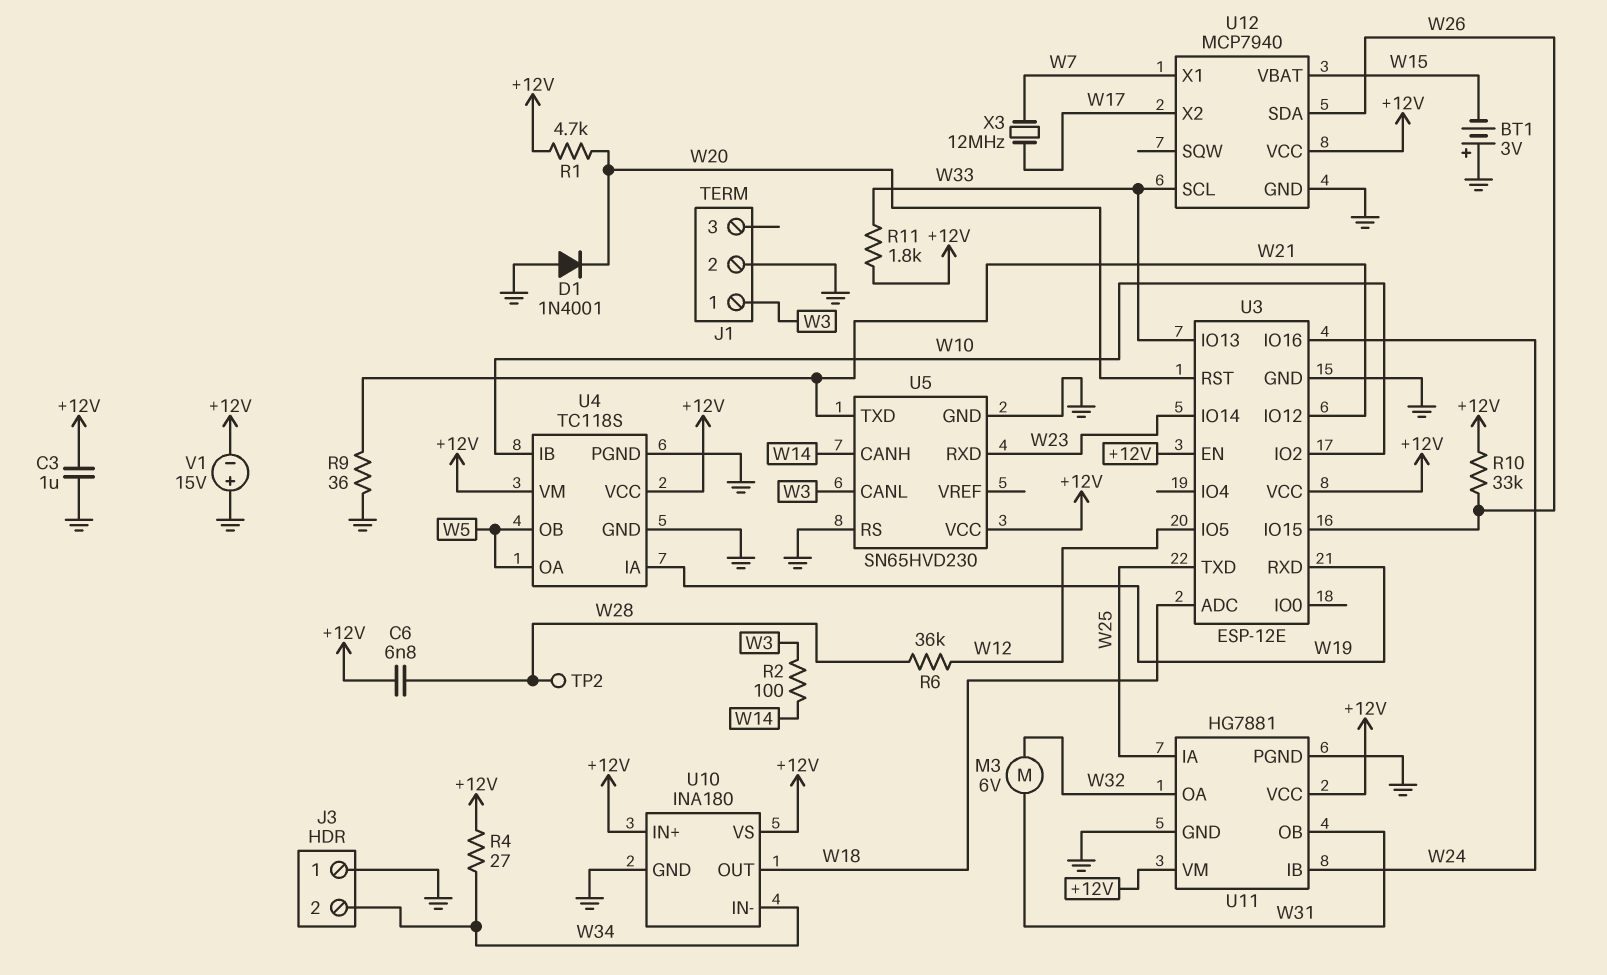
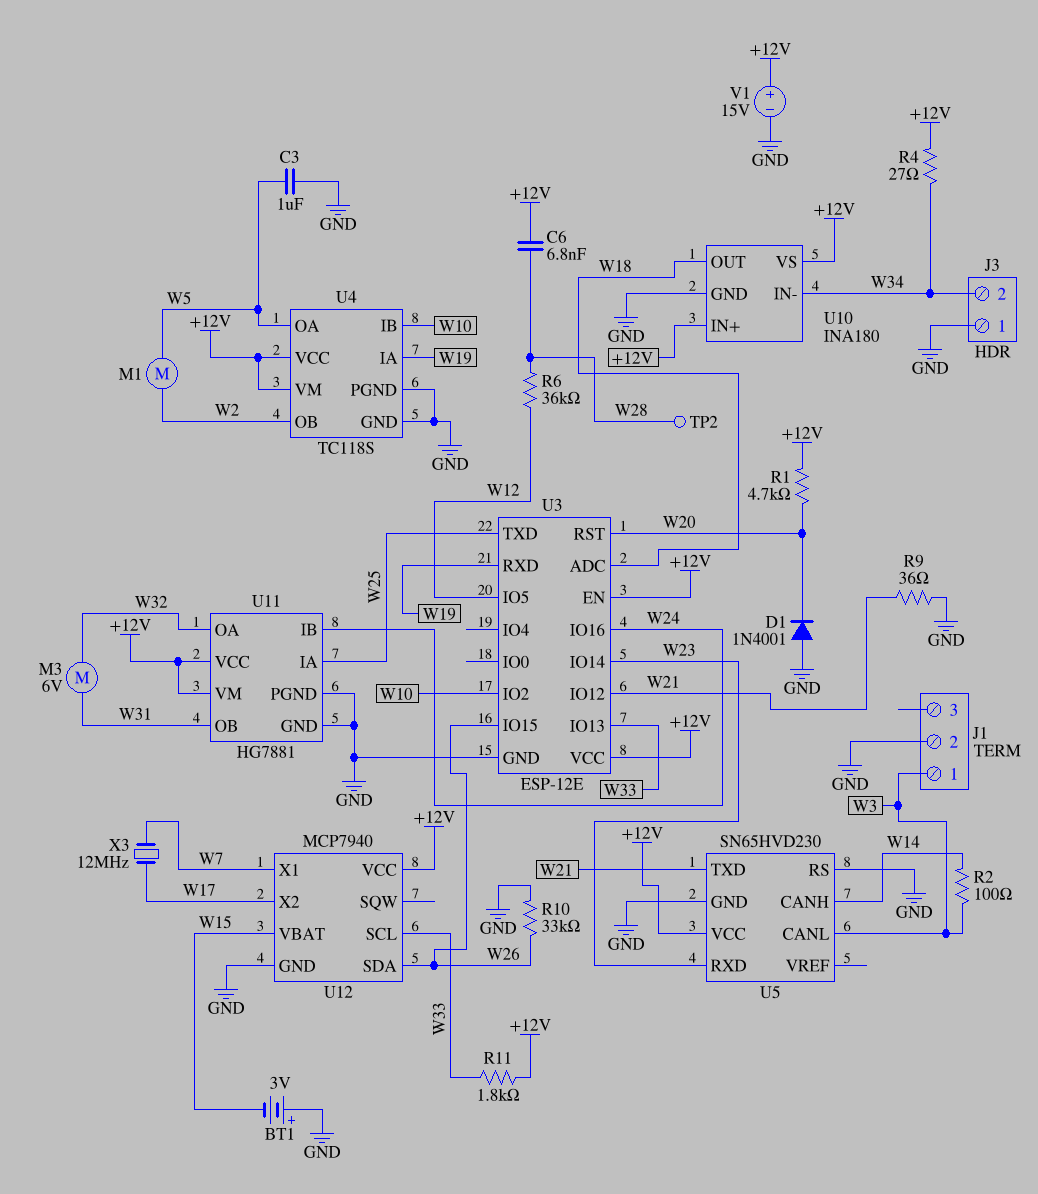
C3: 1uF (+12V, GND) -> 1uF (GND, W5)
M1: none -> motor (W2, W5)
R10: 33k (+12V, W26) -> 33k (GND, W26)
U4 pin OB: W5 -> W2
V1: 15V (plus GND, minus +12V) -> 15V (plus +12V, minus GND)

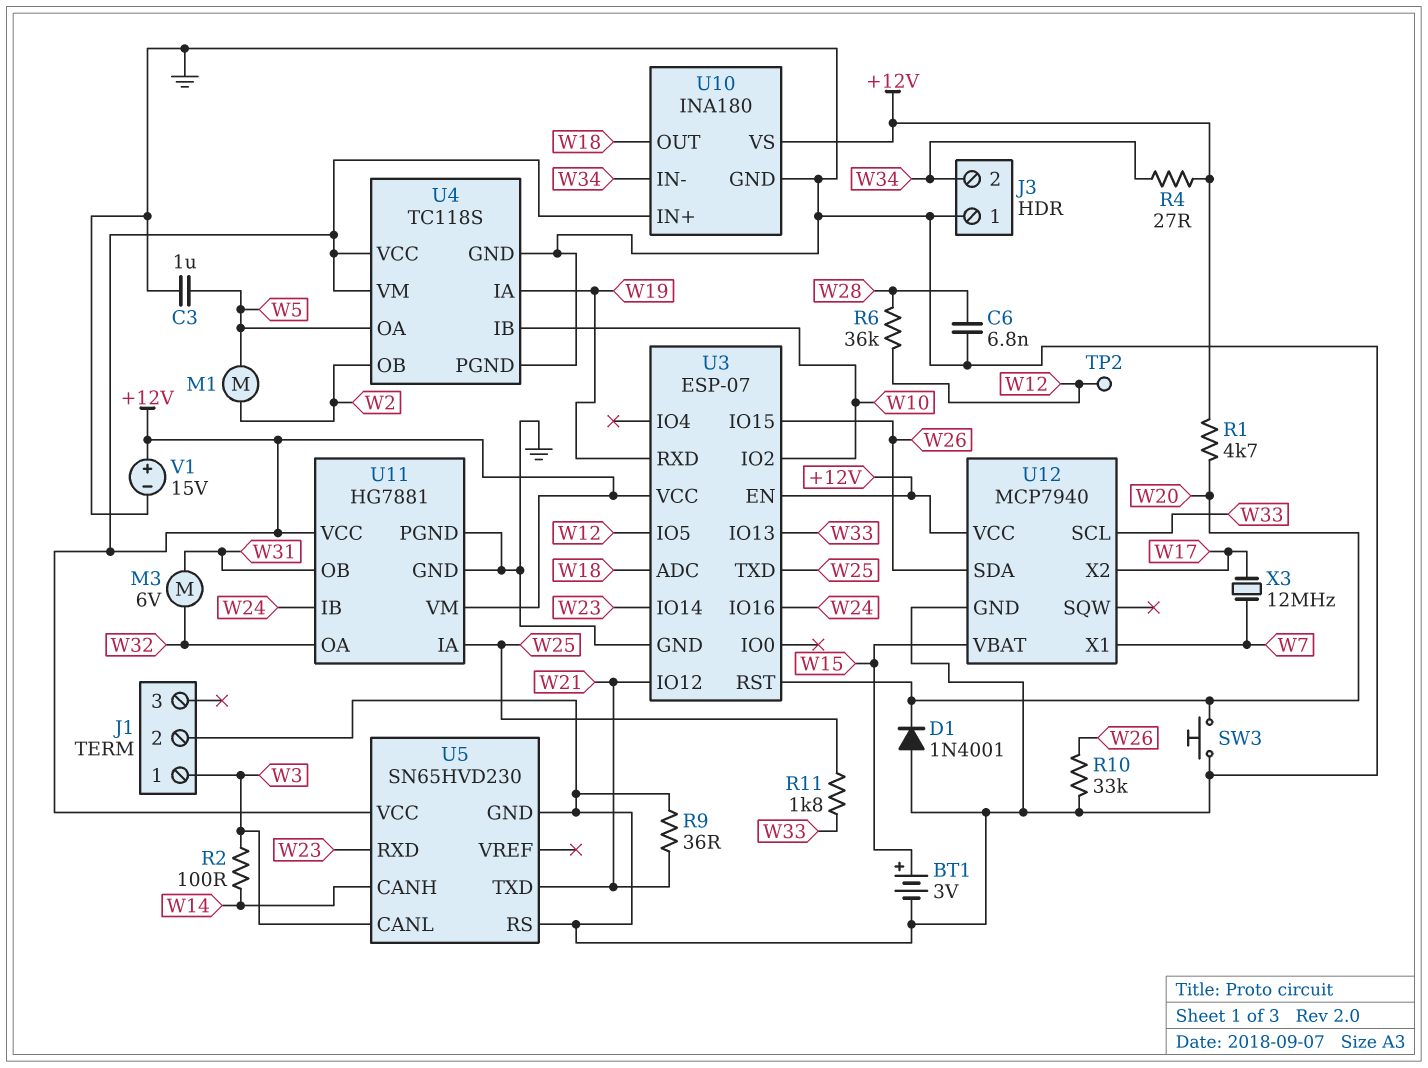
BT1: 3V (plus GND, minus W15) -> 3V (plus W15, minus GND)
C6: 6.8nF (+12V, W28) -> 6.8nF (GND, W28)
R11: 1.8k (+12V, W33) -> 1.8k (W25, W33)
SW3: none -> button (GND, W20)
TP2: test point (W28) -> test point (W12)
U3: ESP-12E -> ESP-07

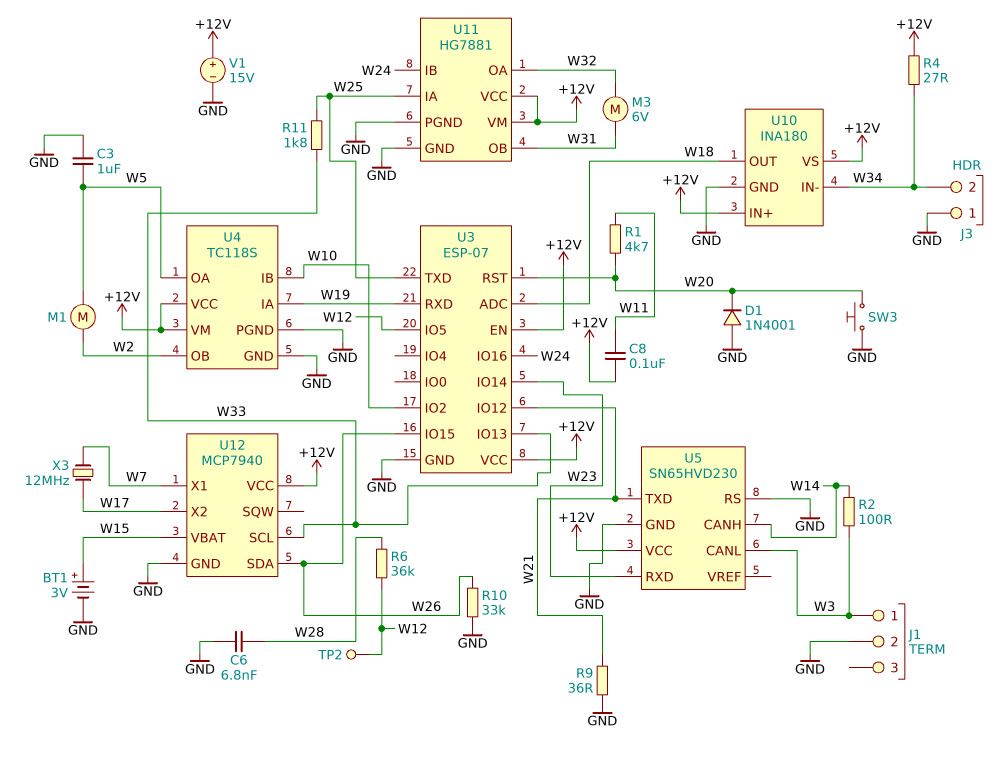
C8: none -> 100nF (+12V, W11)
R1: 4.7k (+12V, W20) -> 4.7k (W11, W20)

